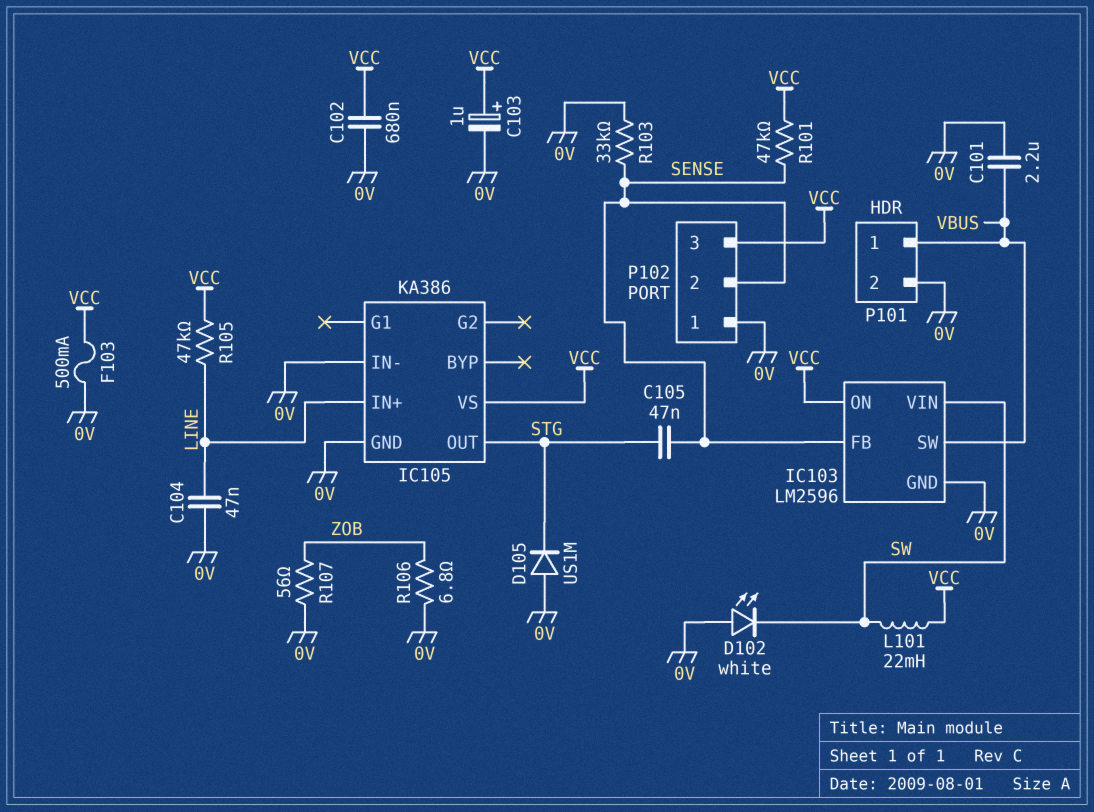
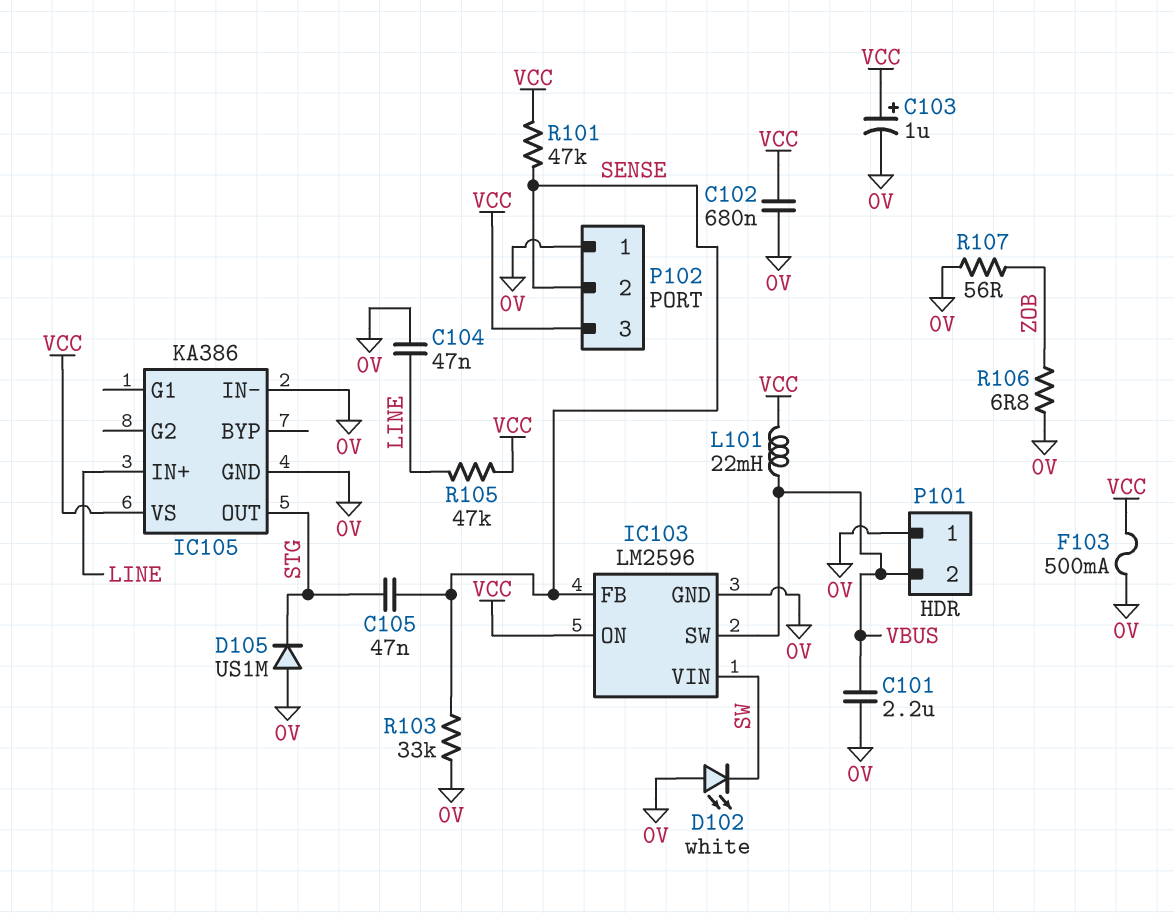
L101: 22mH (SW, VCC) -> 22mH (VBUS, VCC)
P101 pin 1: VBUS -> 0V
P101 pin 2: 0V -> VBUS

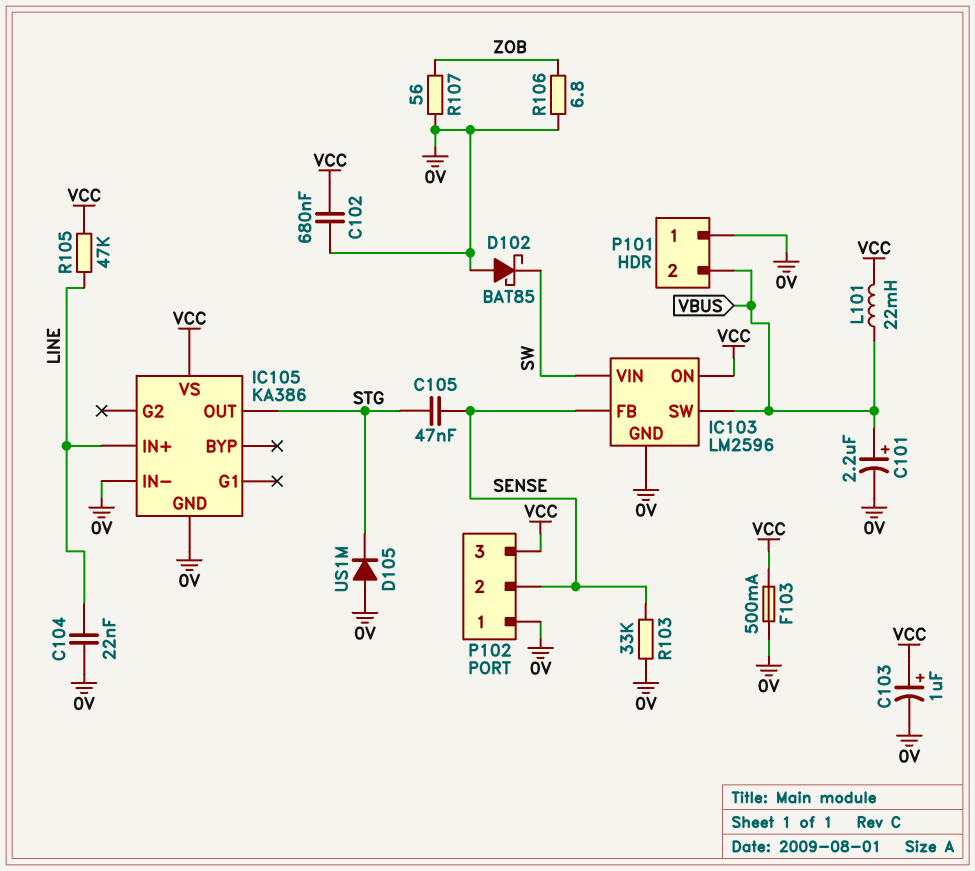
C101: 2.2uF (0V, VBUS) -> 2.2uF (plus VBUS, minus 0V)
C104: 47nF (0V, LINE) -> 22nF (0V, LINE)
D102: LED white (A 0V, K SW) -> schottky BAT85 (A 0V, K SW)
R101: 47k (SENSE, VCC) -> none

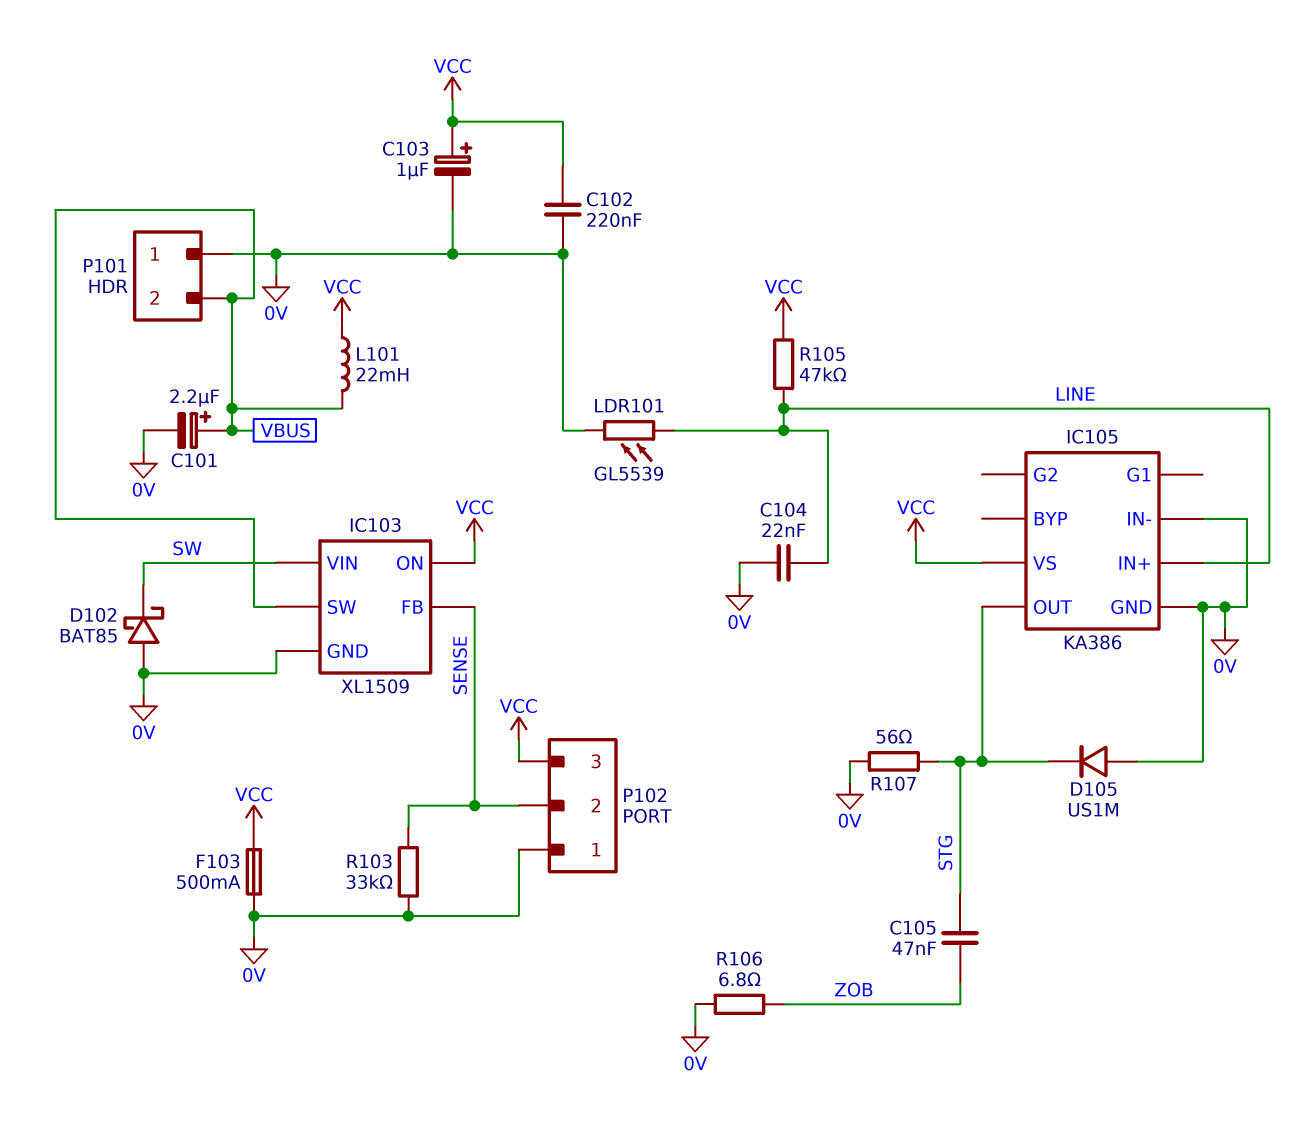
C102: 680nF (0V, VCC) -> 220nF (0V, VCC)
C105: 47nF (SENSE, STG) -> 47nF (STG, ZOB)
IC103: LM2596 -> XL1509
LDR101: none -> GL5539 (0V, LINE)
R107: 56 (0V, ZOB) -> 56 (0V, STG)

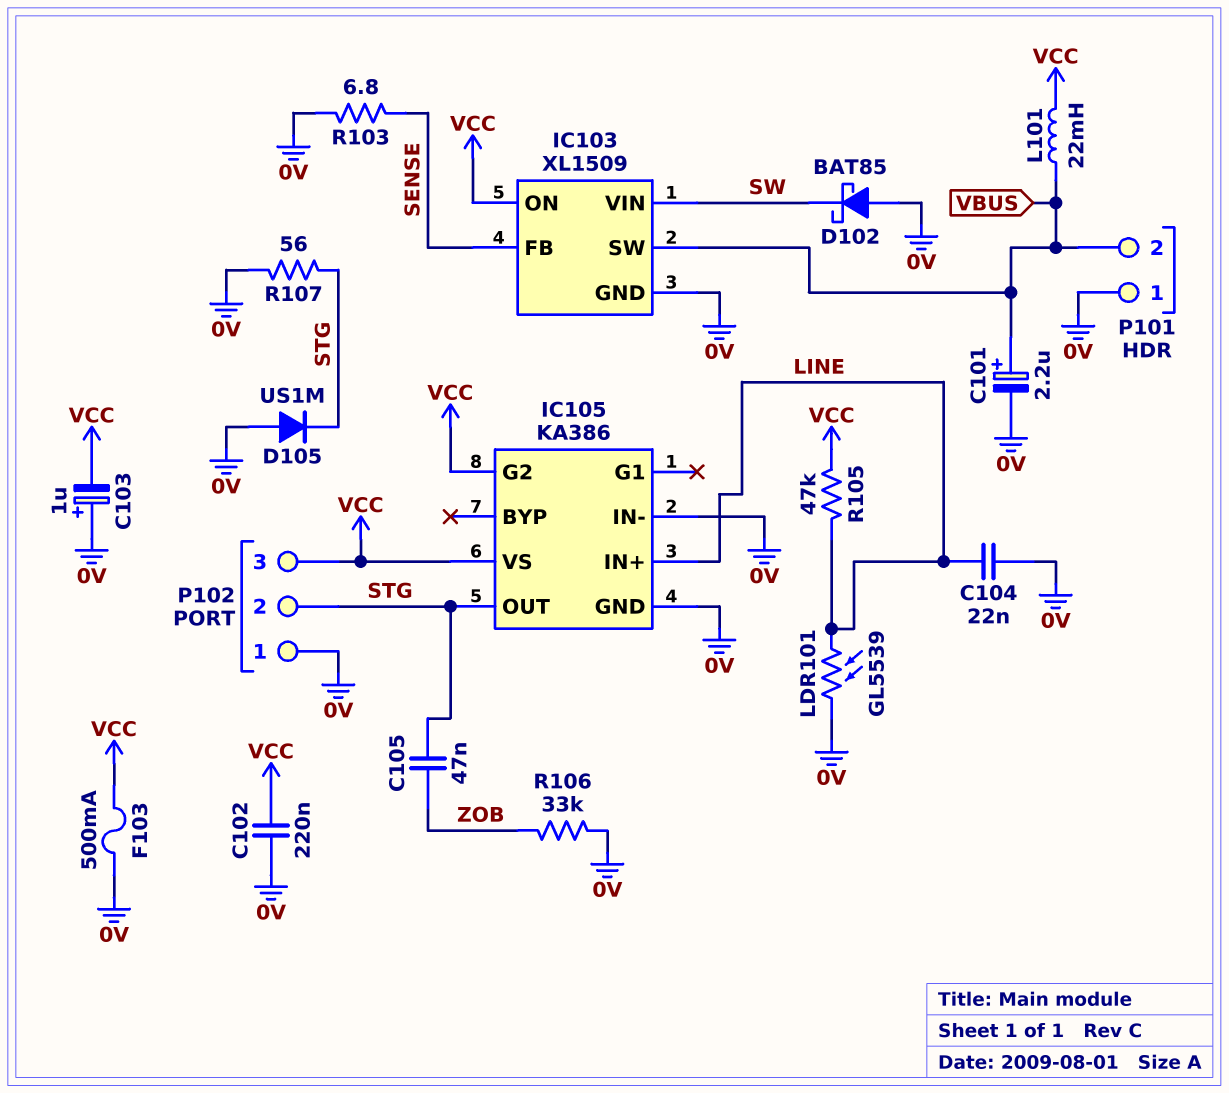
C103: 1uF (plus VCC, minus 0V) -> 1uF (plus 0V, minus VCC)
IC105 pin G2: none -> VCC
P102 pin 2: SENSE -> STG
R103: 33k (0V, SENSE) -> 6.8 (0V, SENSE)
R106: 6.8 (0V, ZOB) -> 33k (0V, ZOB)

